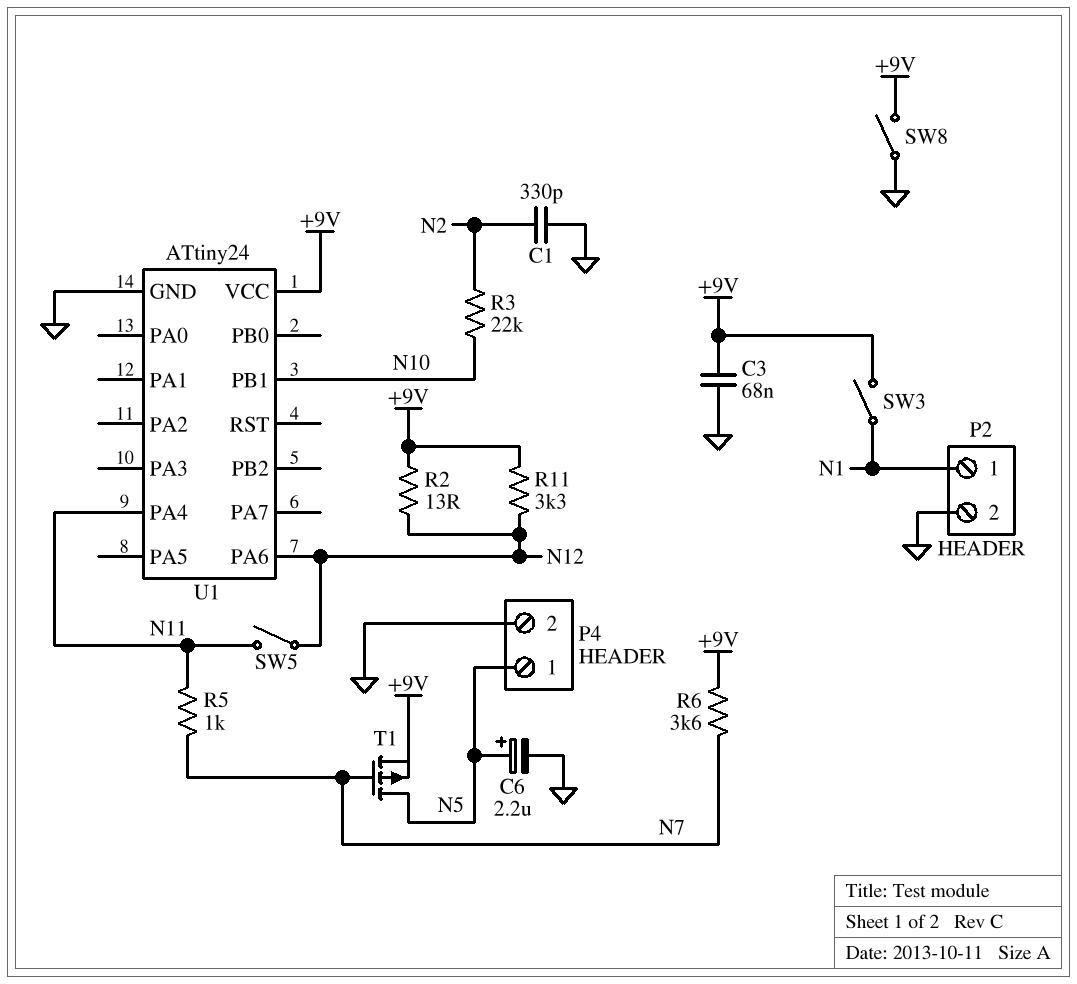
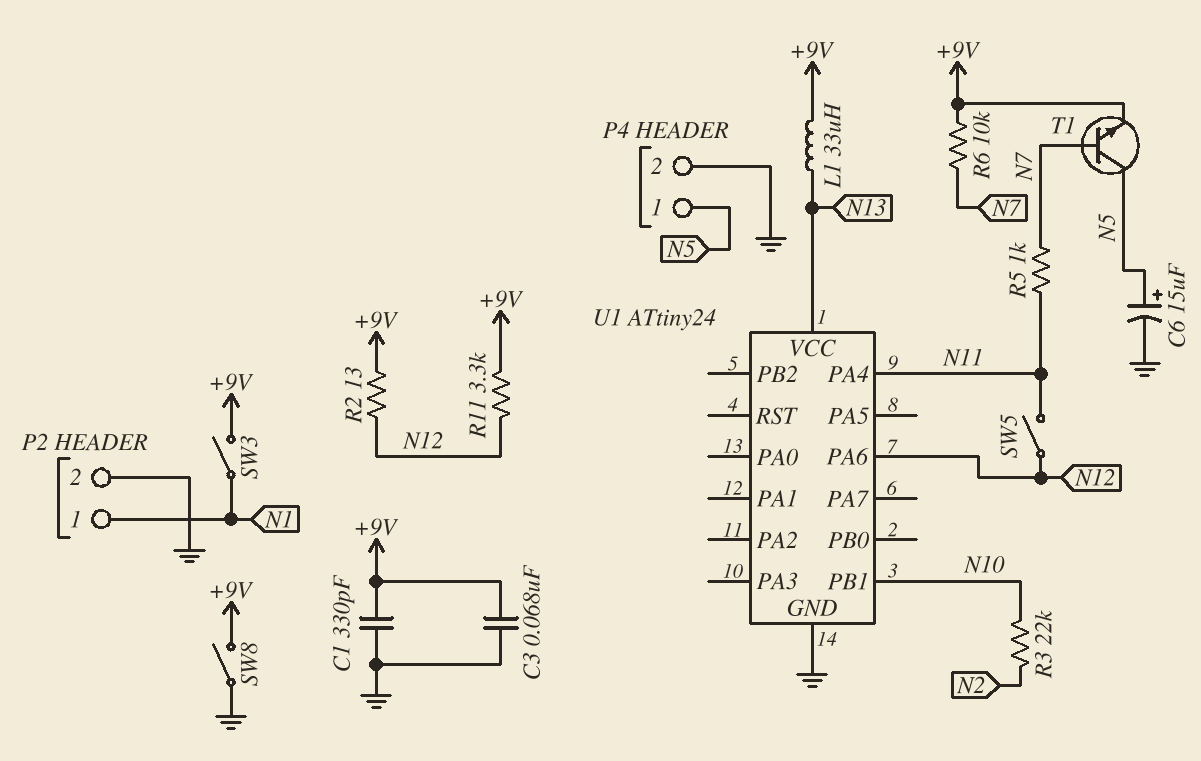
C1: 330pF (GND, N2) -> 330pF (+9V, GND)
C6: 2.2uF (plus N5, minus GND) -> 15uF (plus N5, minus GND)
L1: none -> 33uH (+9V, N13)
R6: 3.6k (+9V, N7) -> 10k (+9V, N7)
T1: PMOS (G N7, D N5, S +9V) -> NPN (B N7, C N5, E +9V)
U1 pin VCC: +9V -> N13

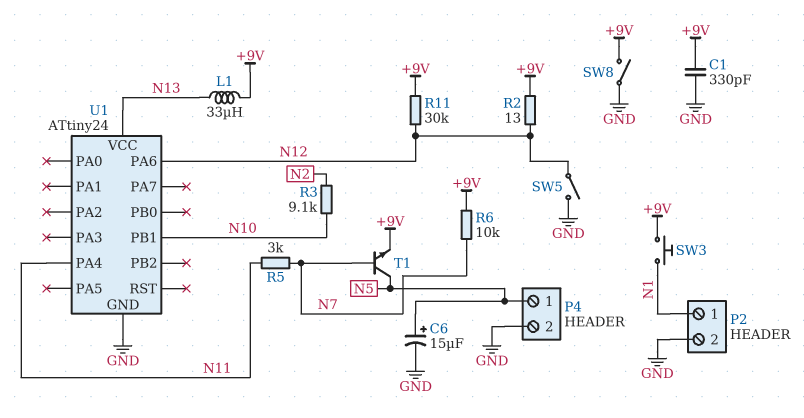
C3: 68nF (+9V, GND) -> none
R3: 22k (N2, N10) -> 9.1k (N2, N10)
R5: 1k (N7, N11) -> 3k (N7, N11)
R11: 3.3k (+9V, N12) -> 30k (+9V, N12)
SW3: switch (+9V, N1) -> button (+9V, N1)
SW5: switch (N11, N12) -> switch (GND, N12)

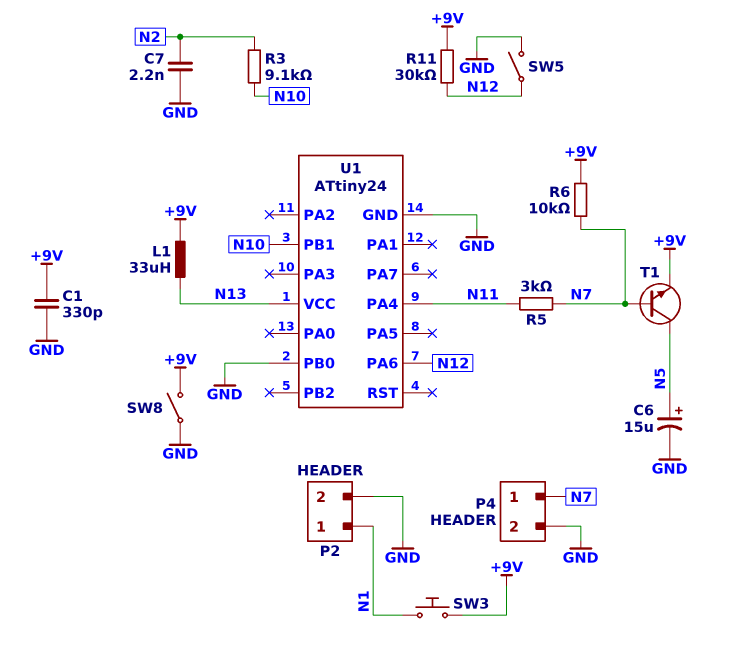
C7: none -> 2.2nF (GND, N2)
P4 pin 1: N5 -> N7
R2: 13 (+9V, N12) -> none
U1 pin PB0: none -> GND

